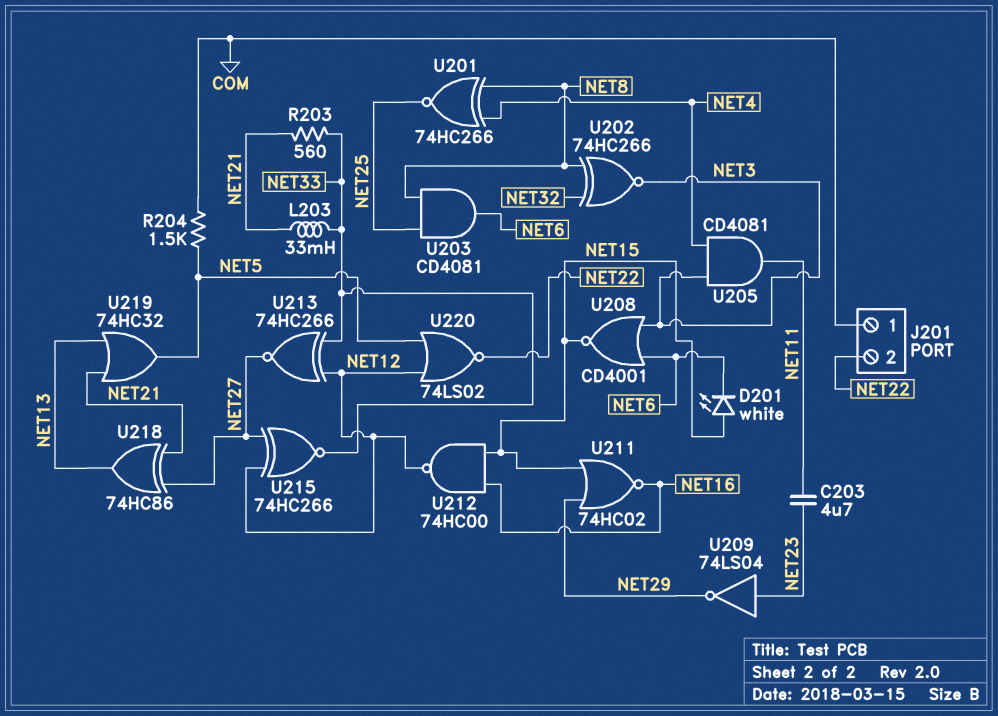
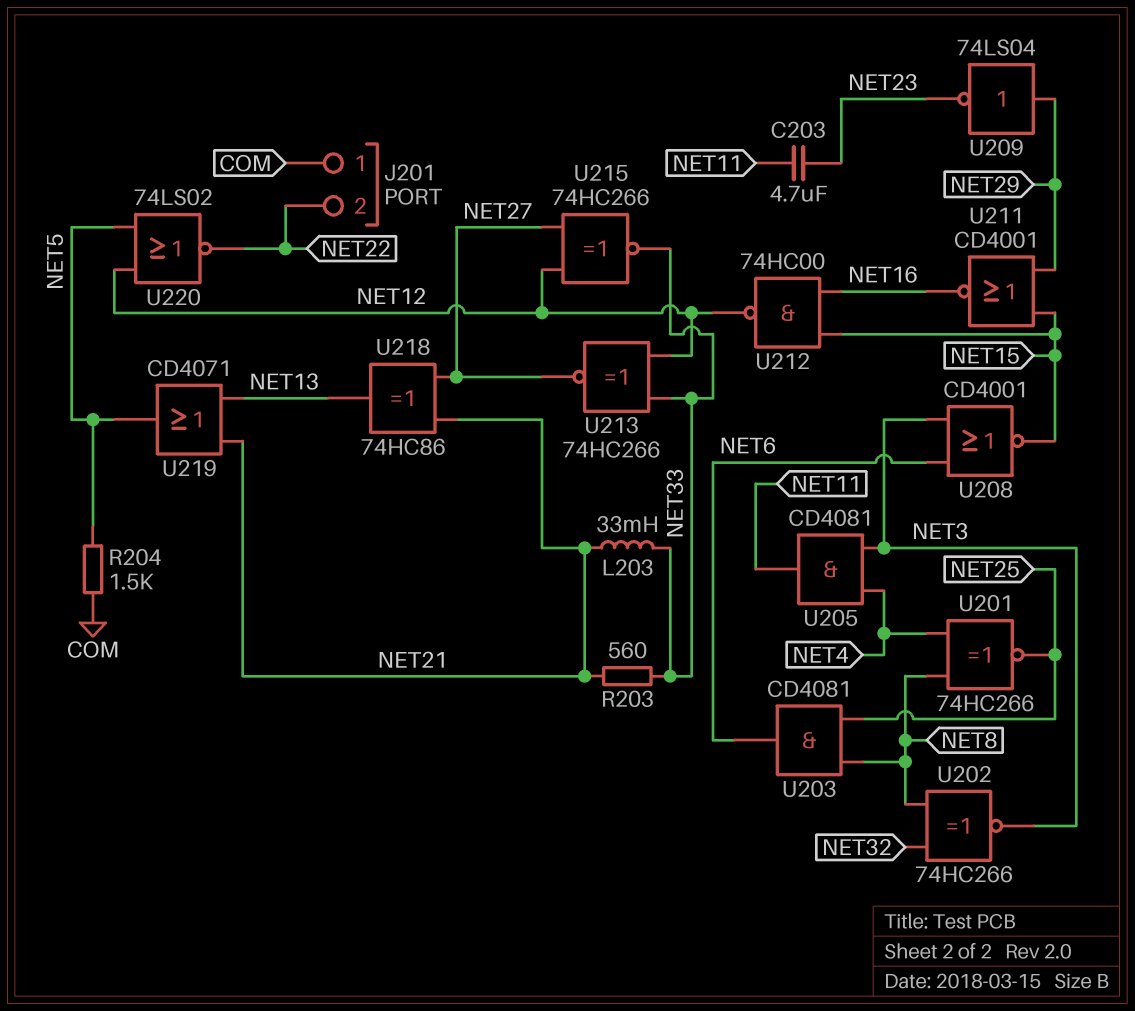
D201: LED white (A NET15, K NET6) -> none
U209: NOT 74LS04 (in NET23, out NET29) -> NOT 74LS04 (in NET29, out NET23)
U211: NOR 74HC02 (in NET15, in NET29, out NET16) -> NOR CD4001 (in NET15, in NET29, out NET16)
U219: OR 74HC32 (in NET13, in NET21, out NET5) -> OR CD4071 (in NET13, in NET21, out NET5)

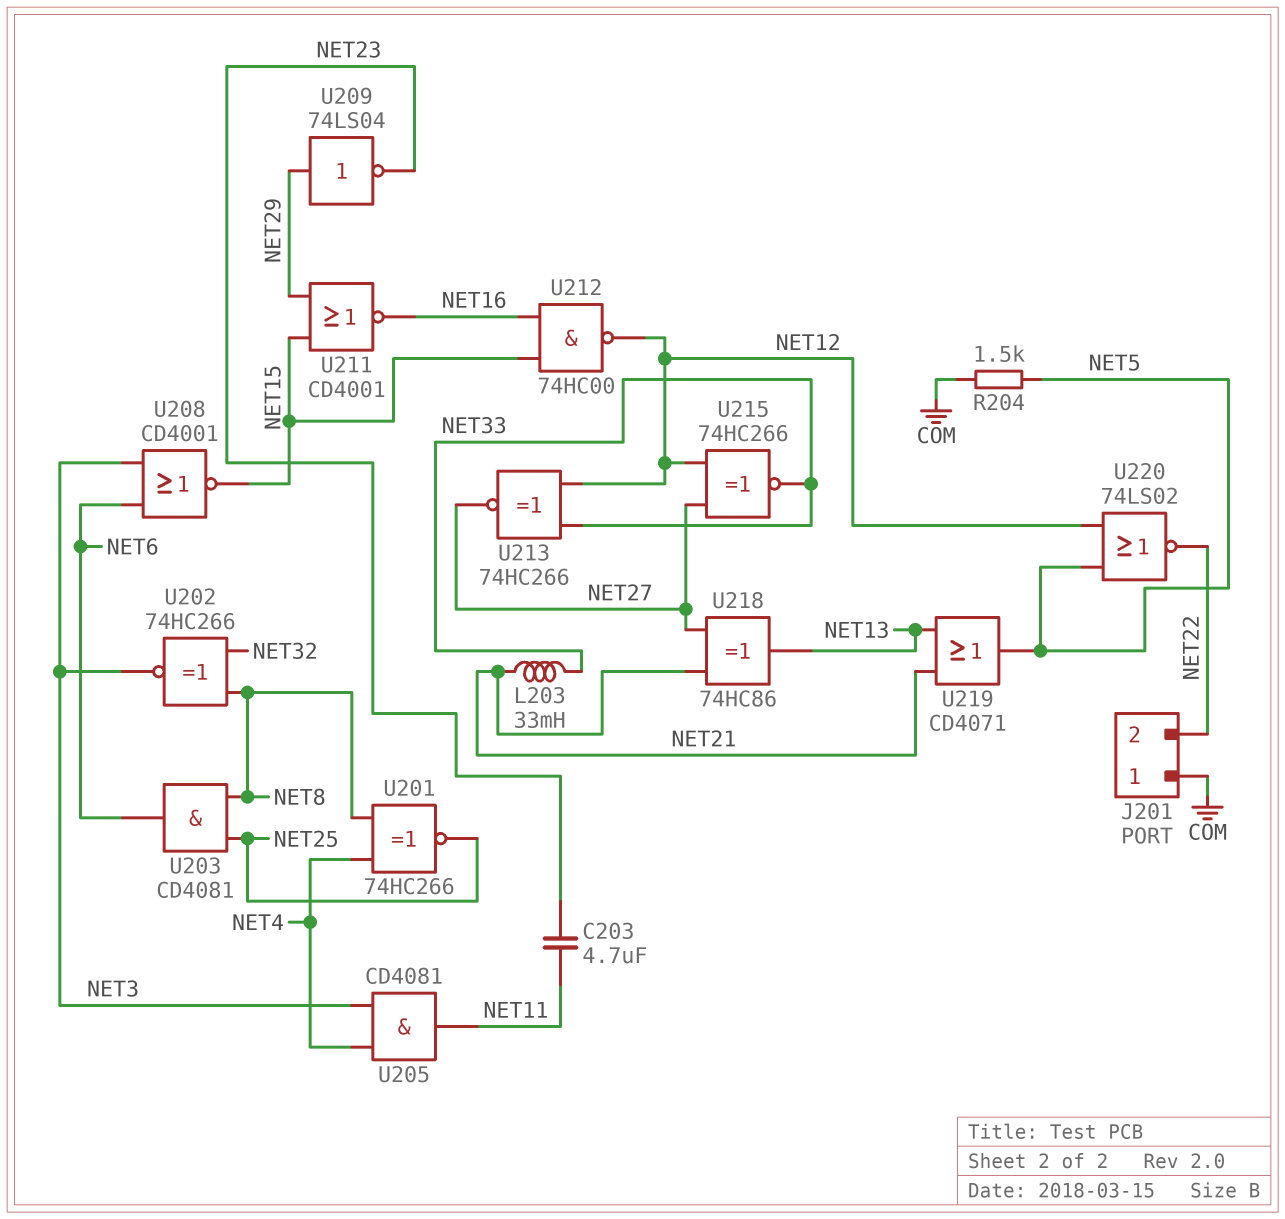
R203: 560 (NET21, NET33) -> none

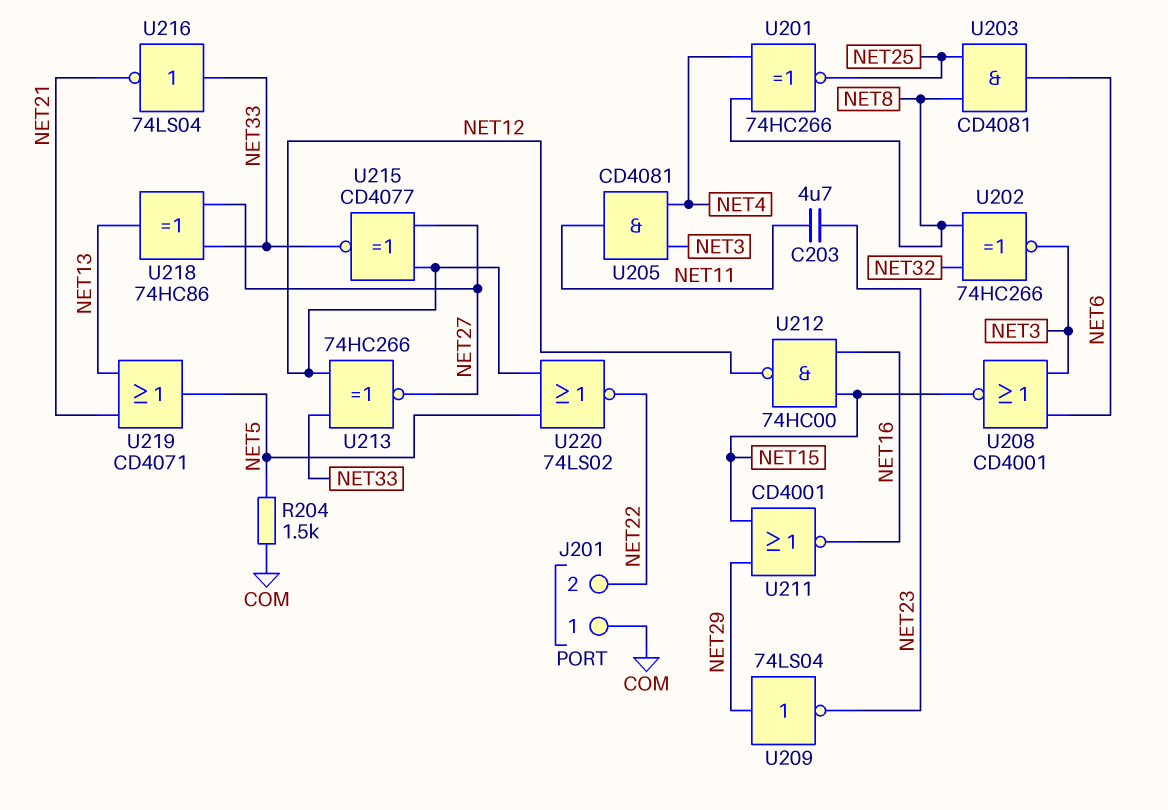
L203: 33mH (NET21, NET33) -> none
U215: XNOR 74HC266 (in NET12, in NET27, out NET33) -> XNOR CD4077 (in NET12, in NET27, out NET33)
U216: none -> NOT 74LS04 (in NET33, out NET21)
U218: XOR 74HC86 (in NET21, in NET27, out NET13) -> XOR 74HC86 (in NET27, in NET33, out NET13)

